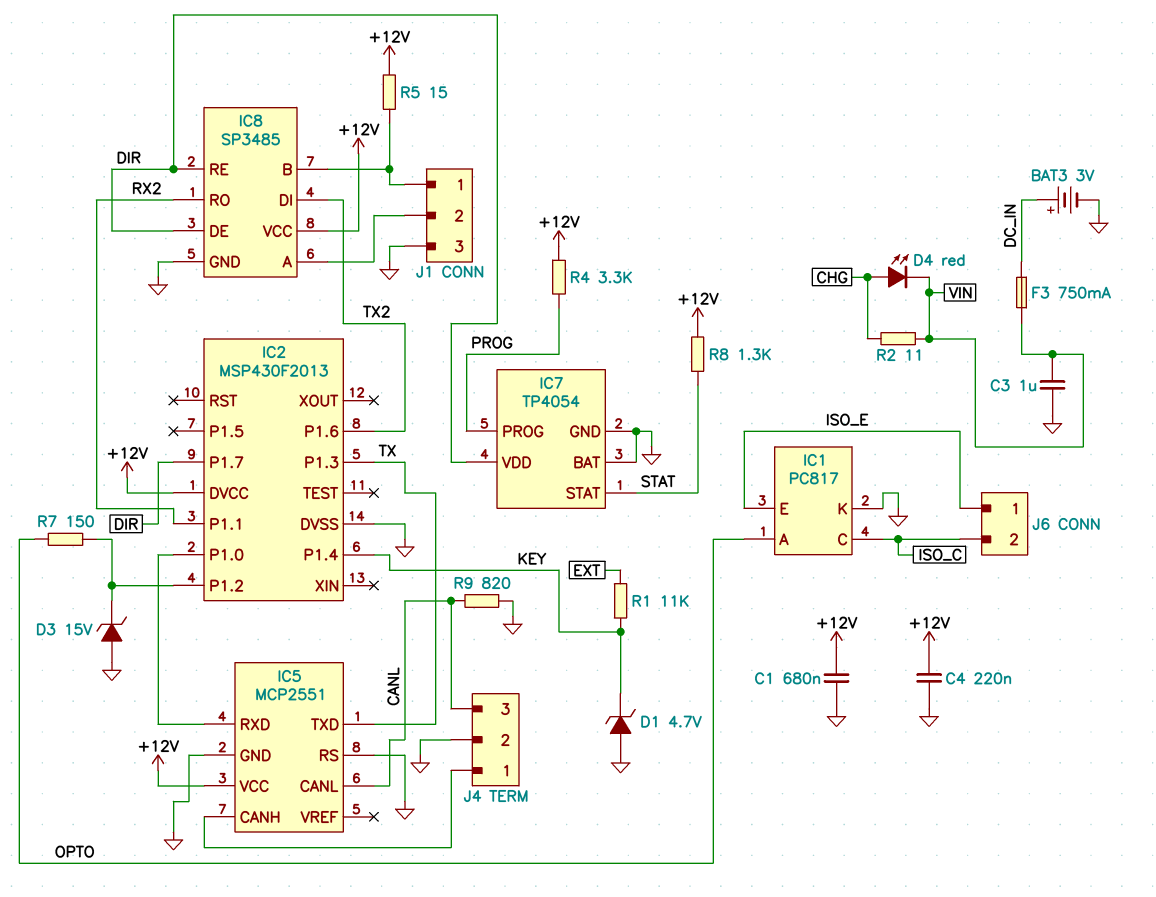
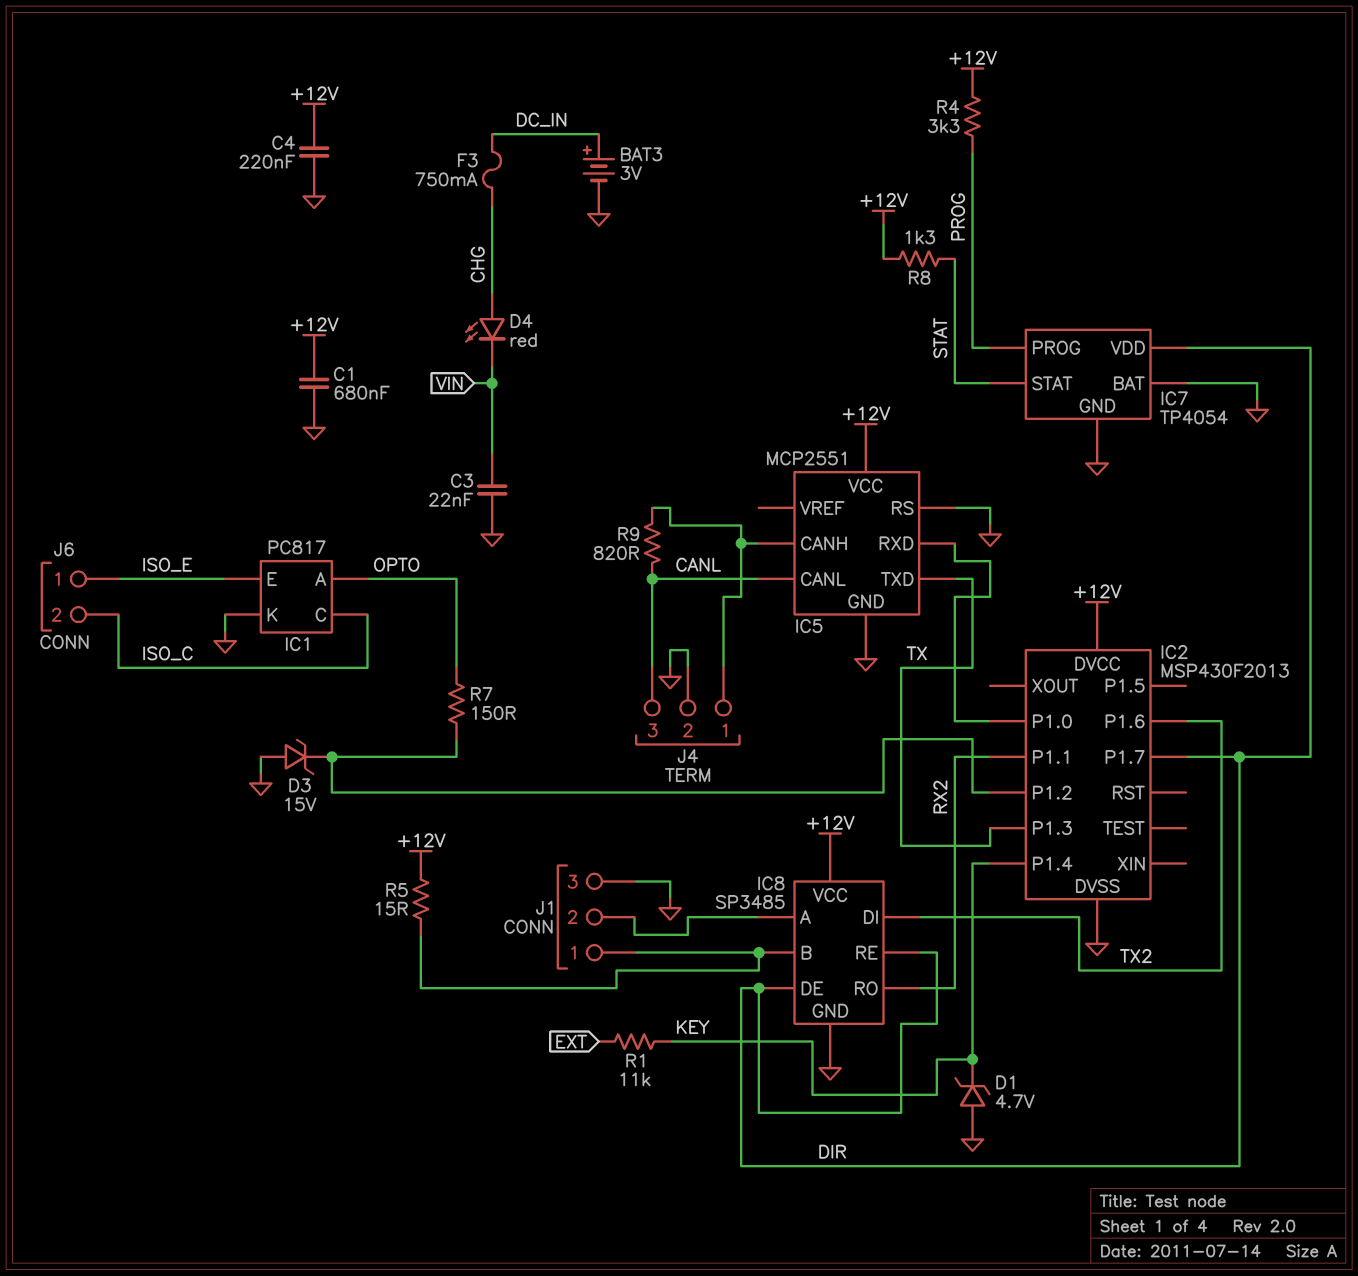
C3: 1uF (GND, VIN) -> 22nF (GND, VIN)
F3: 750mA (DC_IN, VIN) -> 750mA (CHG, DC_IN)
R2: 11 (CHG, VIN) -> none
R9: 820 (CANL, GND) -> 820 (CANL, IC5/CANH)

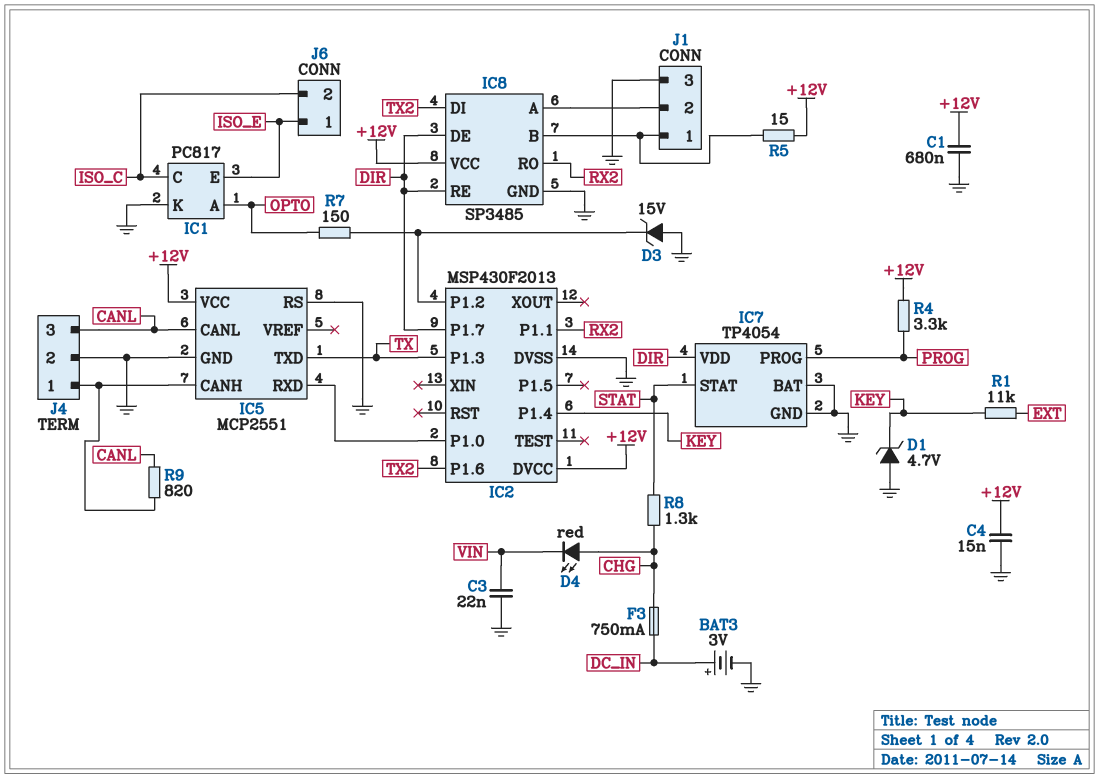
C4: 220nF (+12V, GND) -> 15nF (+12V, GND)
R8: 1.3k (+12V, STAT) -> 1.3k (CHG, STAT)

